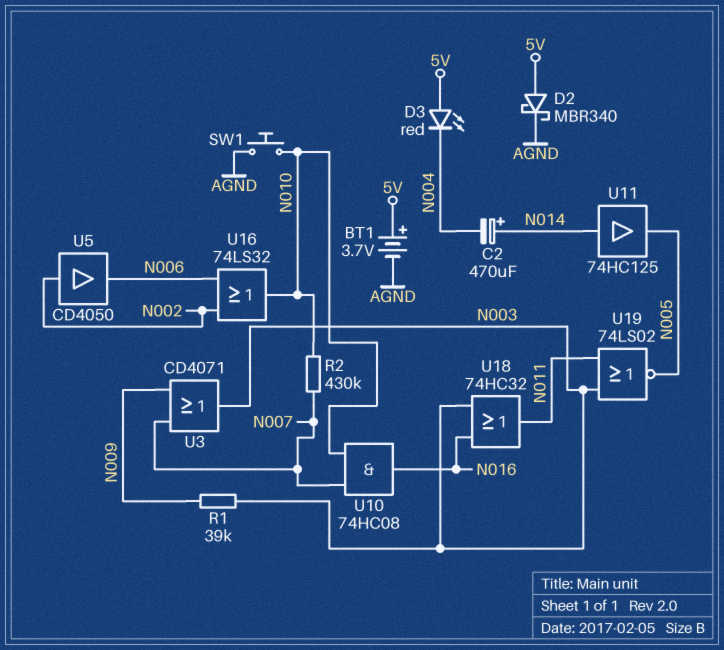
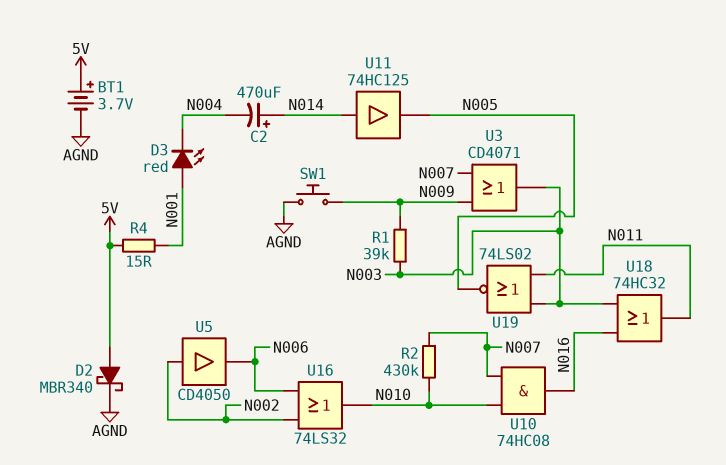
D3: LED red (A 5V, K N004) -> LED red (A N001, K N004)
R4: none -> 15 (5V, N001)
SW1: button (AGND, N010) -> button (AGND, N009)

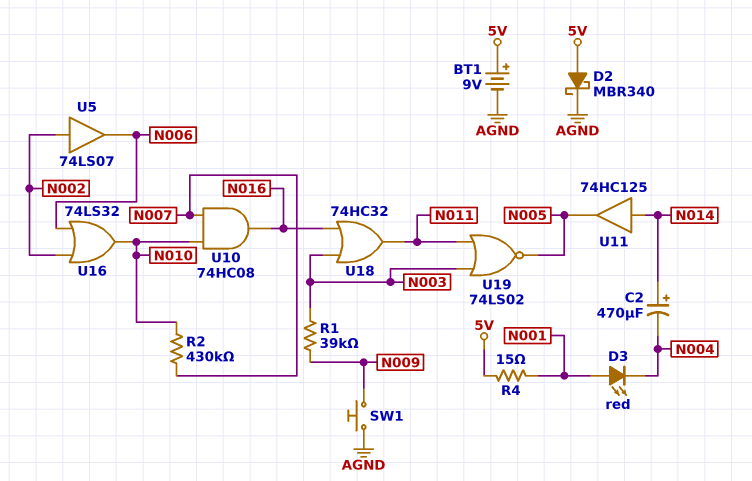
BT1: 3.7V (plus 5V, minus AGND) -> 9V (plus 5V, minus AGND)
U3: OR CD4071 (in N007, in N009, out N003) -> none
U5: buffer CD4050 (in N002, out N006) -> buffer 74LS07 (in N002, out N006)

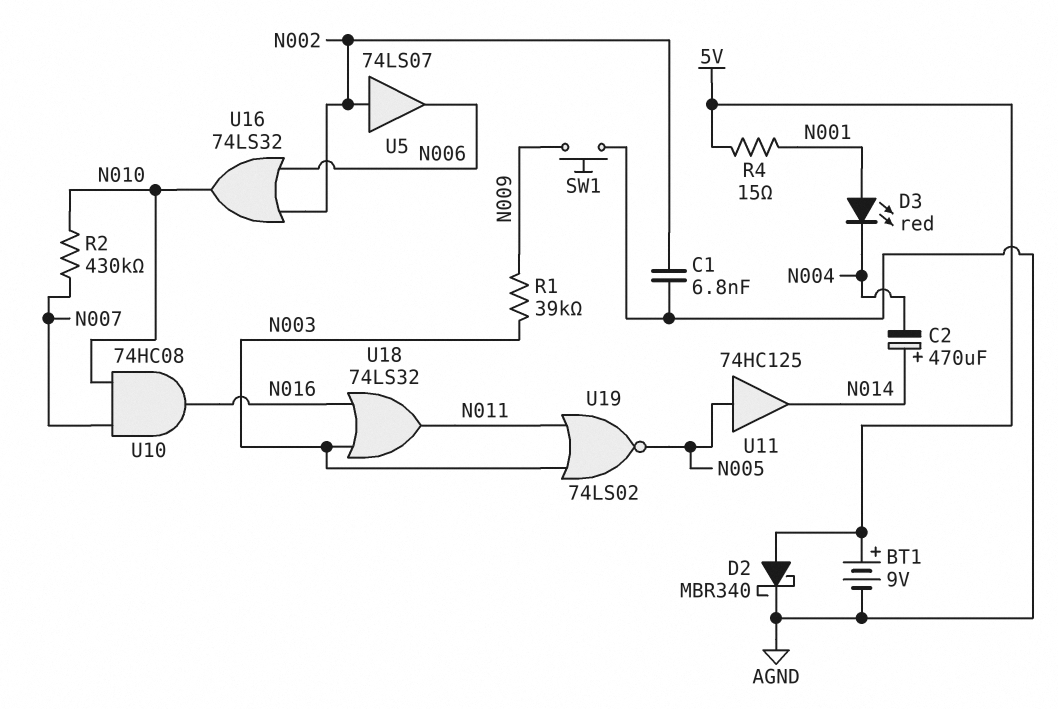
C1: none -> 6.8nF (AGND, N002)
U11: buffer 74HC125 (in N014, out N005) -> buffer 74HC125 (in N005, out N014)
U18: OR 74HC32 (in N003, in N016, out N011) -> OR 74LS32 (in N003, in N016, out N011)

